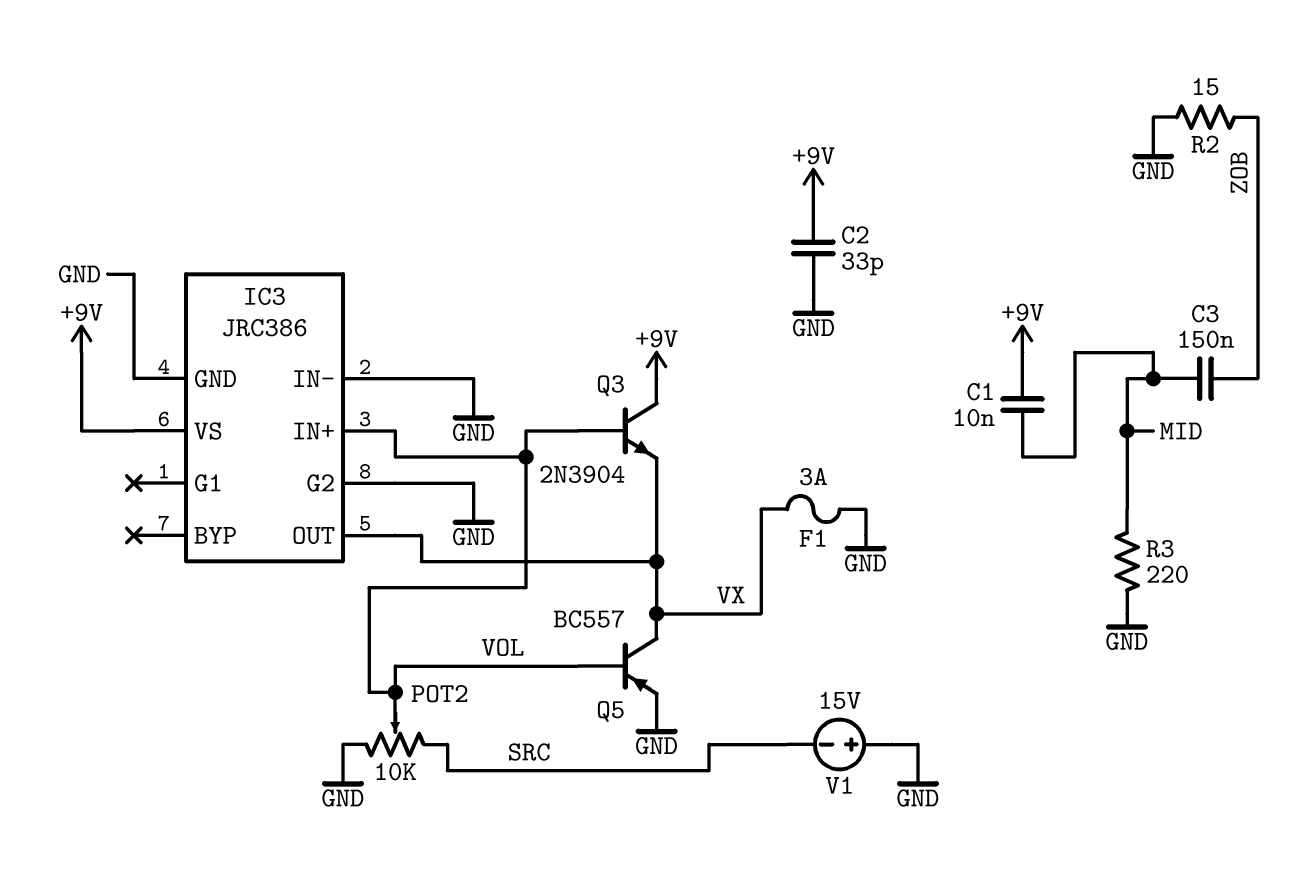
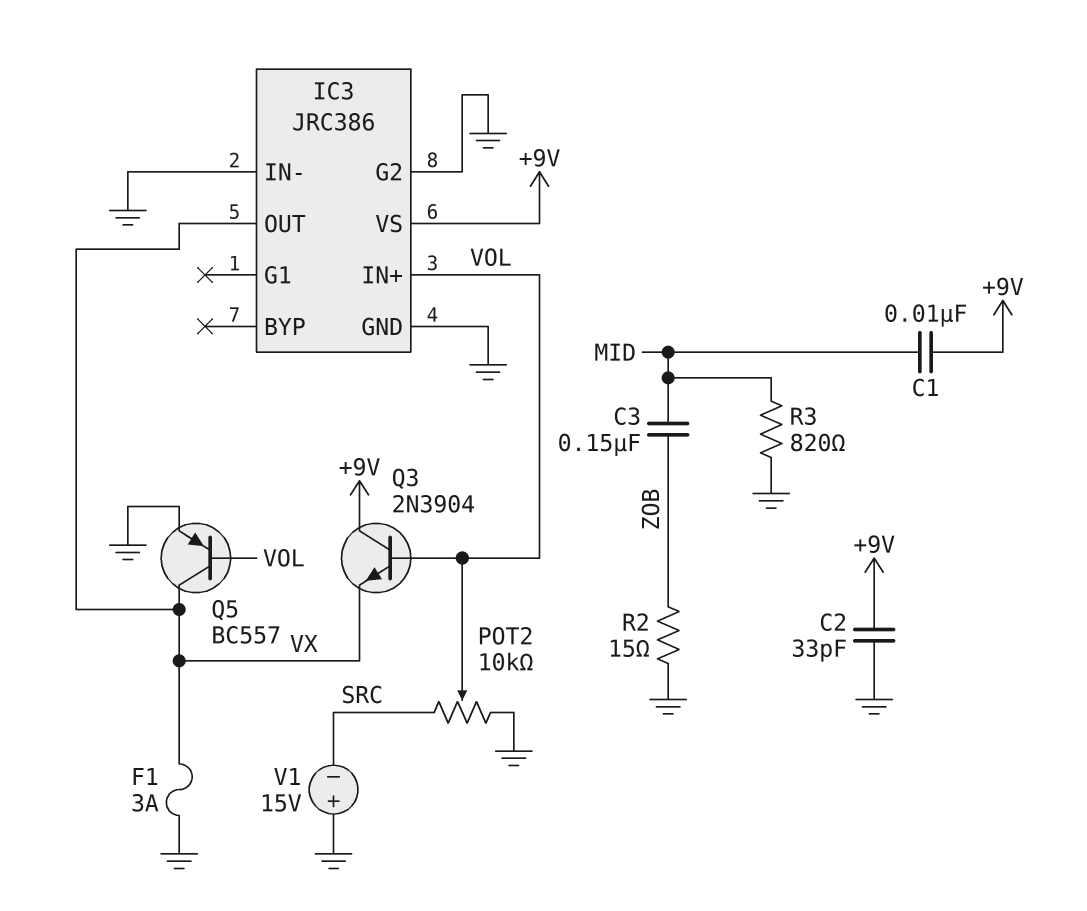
R3: 220 (GND, MID) -> 820 (GND, MID)

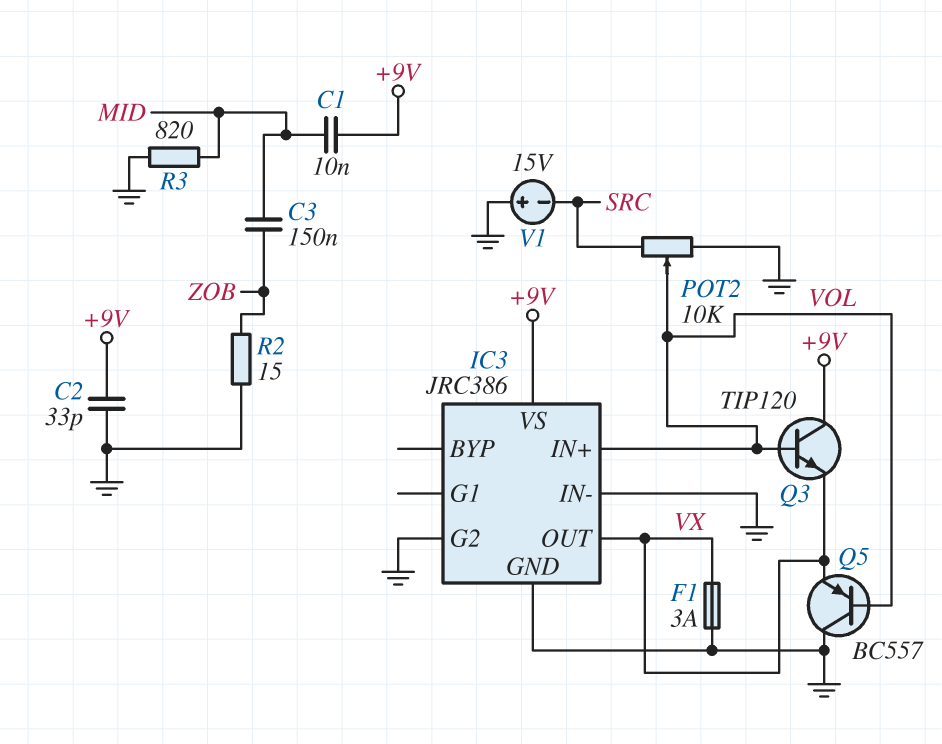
Q3: NPN 2N3904 (B VOL, C +9V, E VX) -> NPN TIP120 (B VOL, C +9V, E VX)
Q5: PNP BC557 (B VOL, C VX, E GND) -> PNP BC557 (B VOL, C GND, E VX)

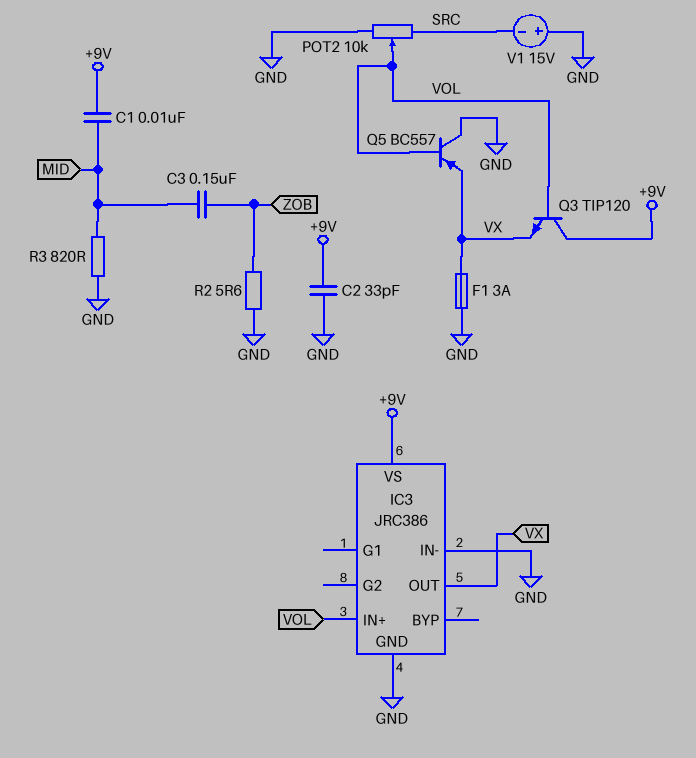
IC3 pin G2: GND -> none
R2: 15 (GND, ZOB) -> 5.6 (GND, ZOB)

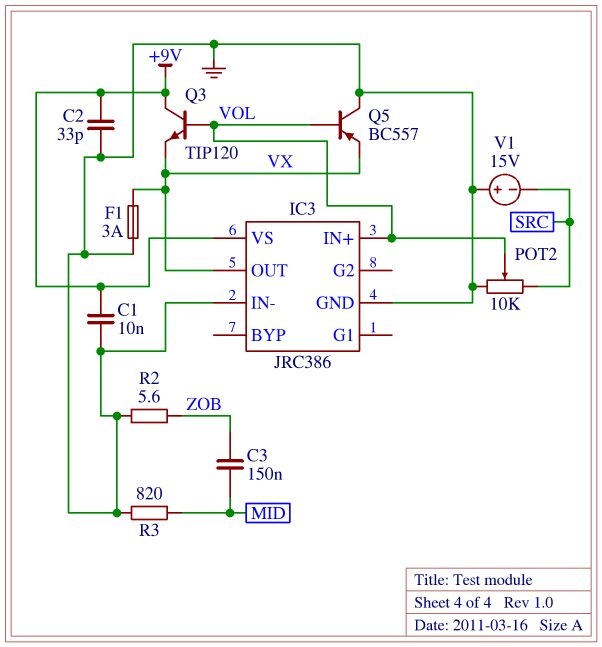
C1: 10nF (+9V, MID) -> 10nF (+9V, GND)

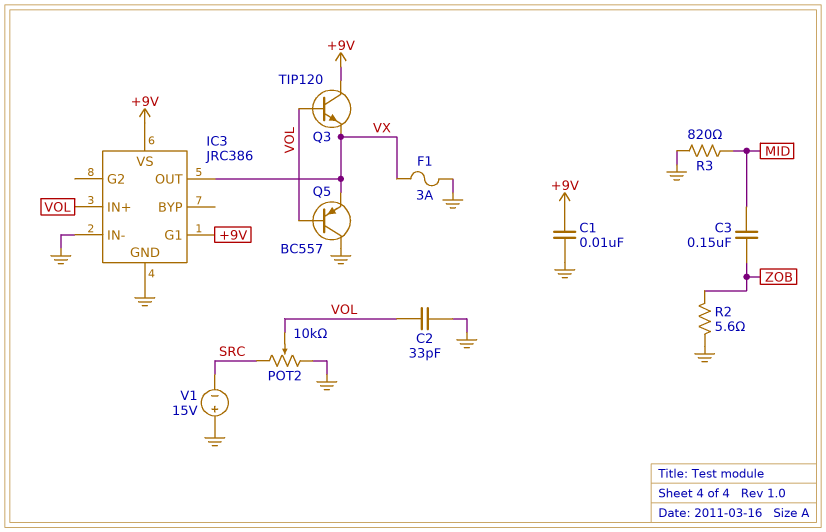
C2: 33pF (+9V, GND) -> 33pF (GND, VOL)
IC3 pin G1: none -> +9V

